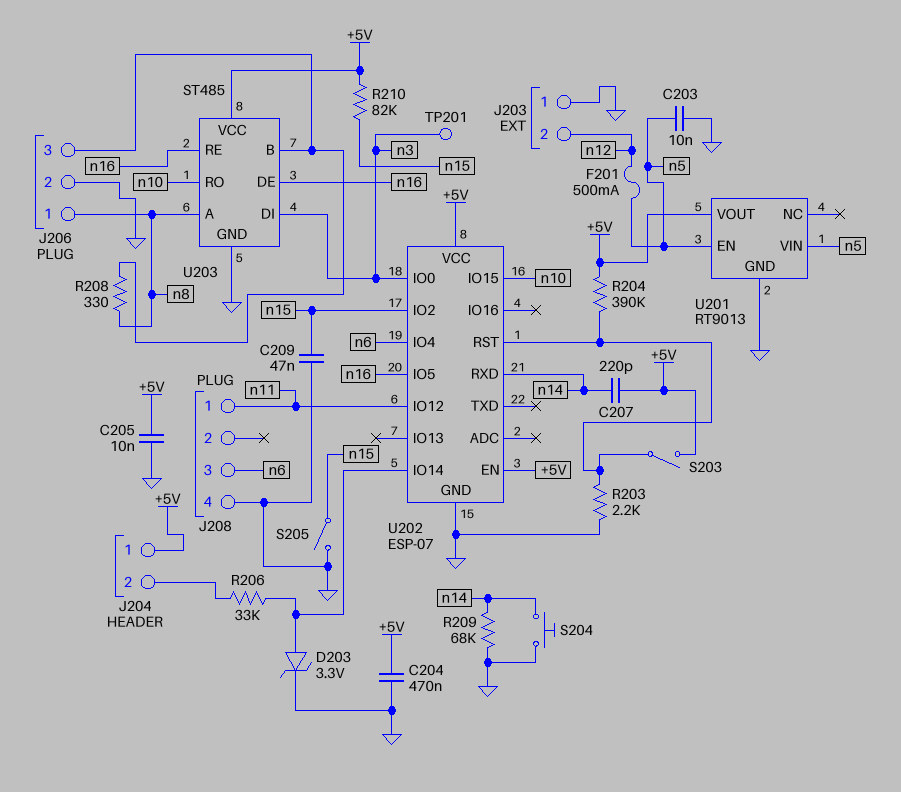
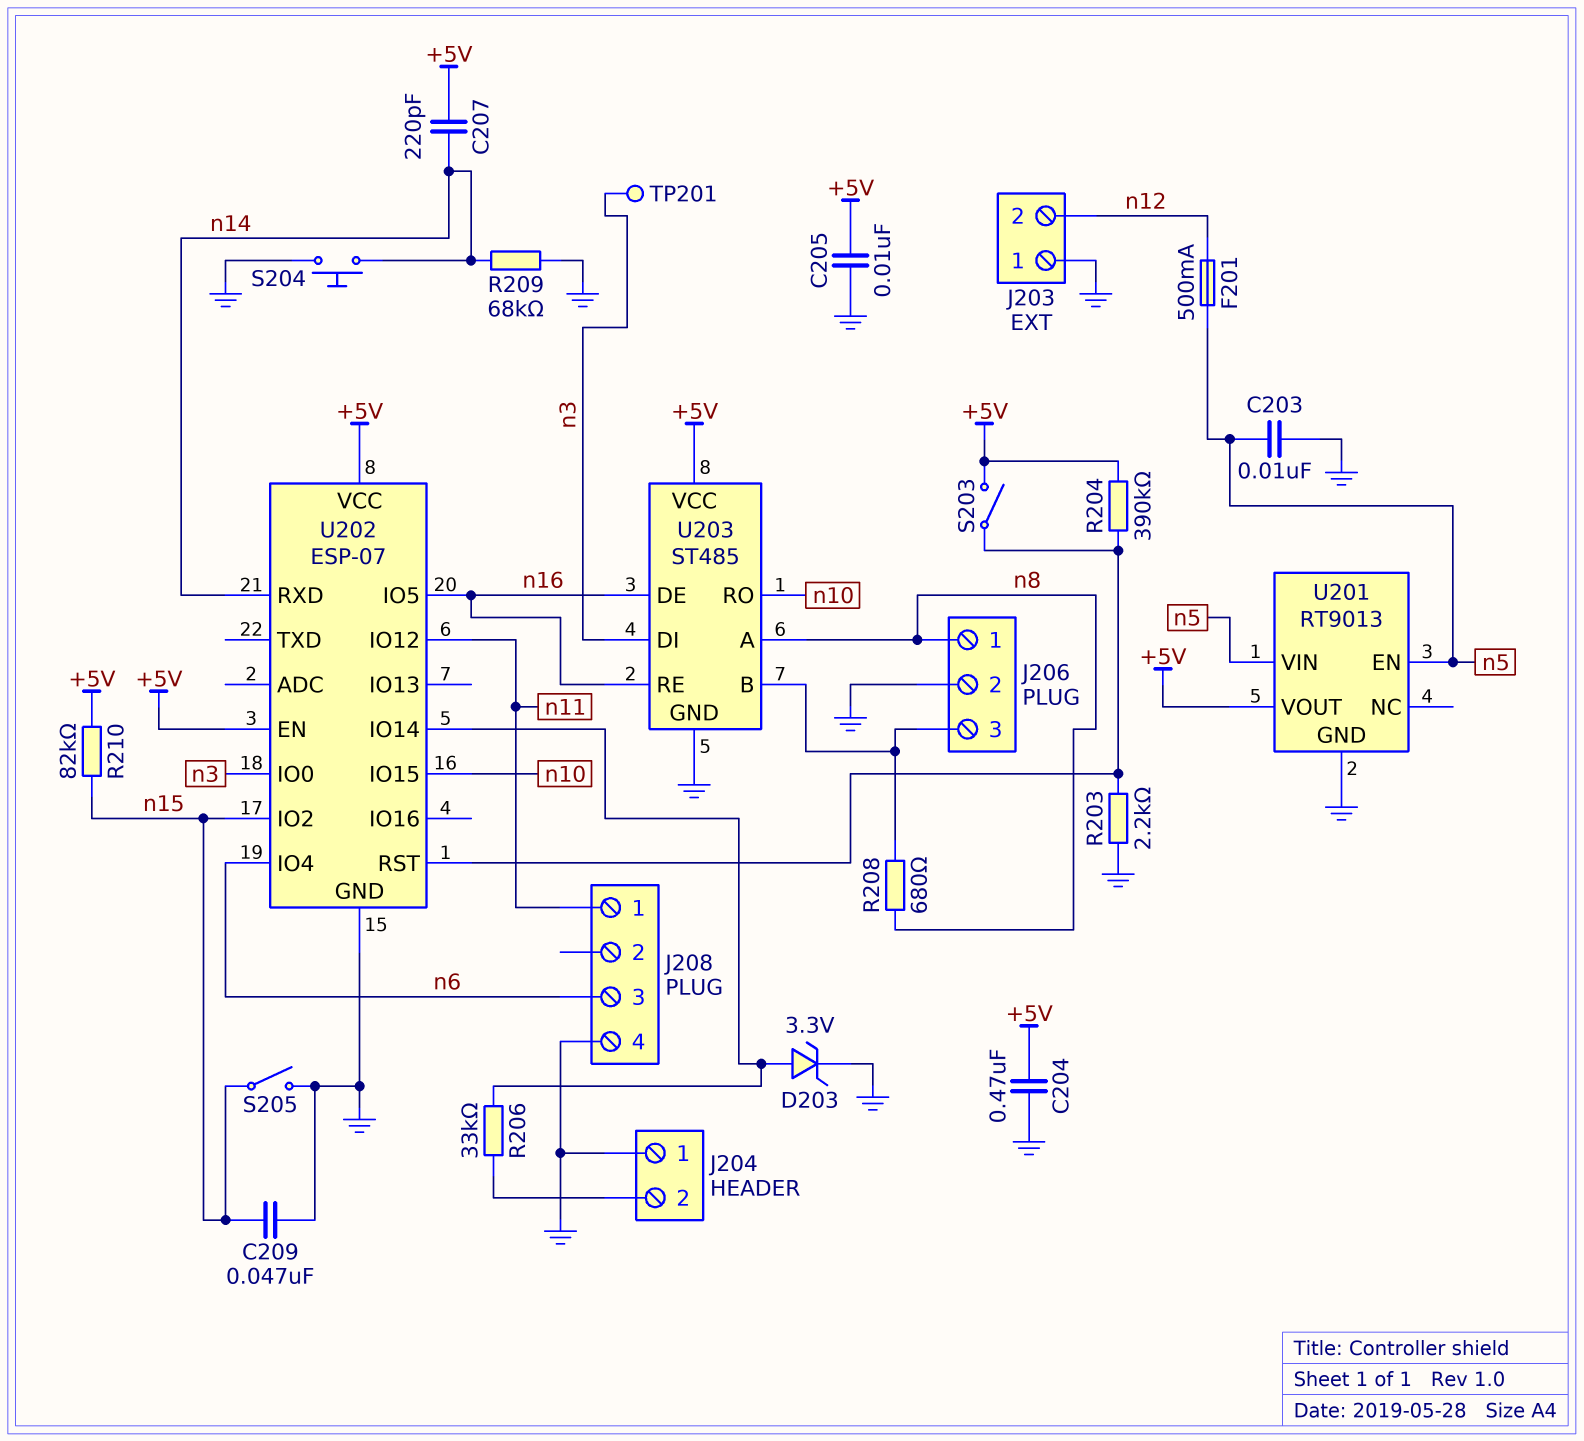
J204 pin 1: +5V -> GND
R208: 330 (J206/3, n8) -> 680 (J206/3, n8)

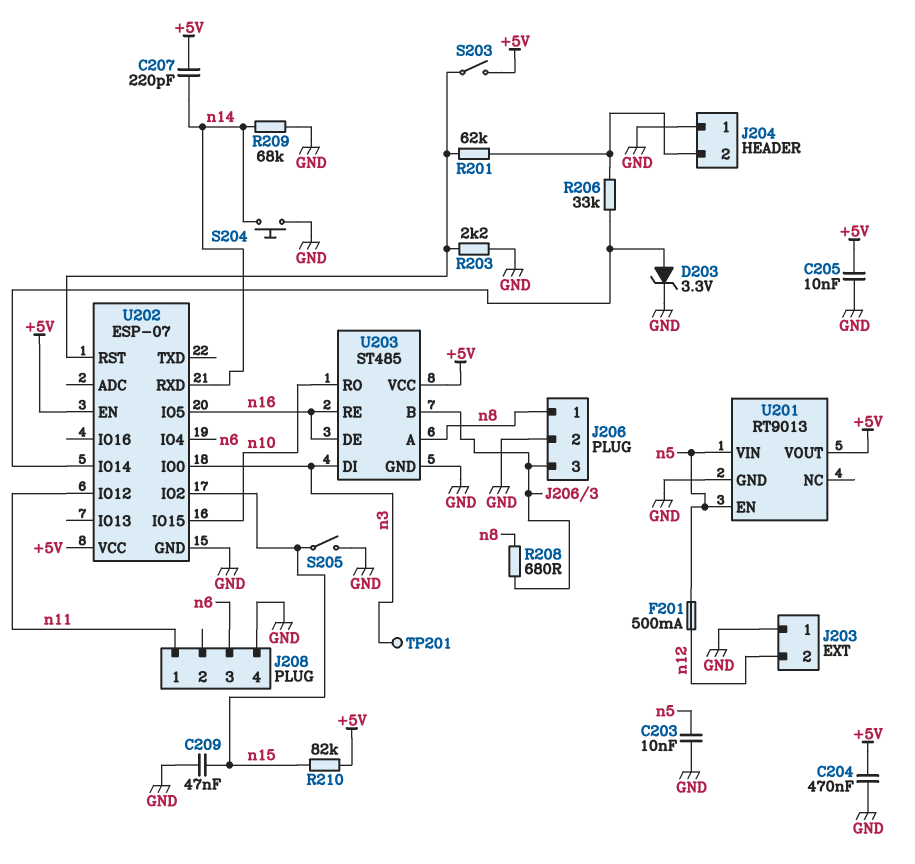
R201: none -> 62k (J204/2, U202/RST)
R204: 390k (+5V, U202/RST) -> none

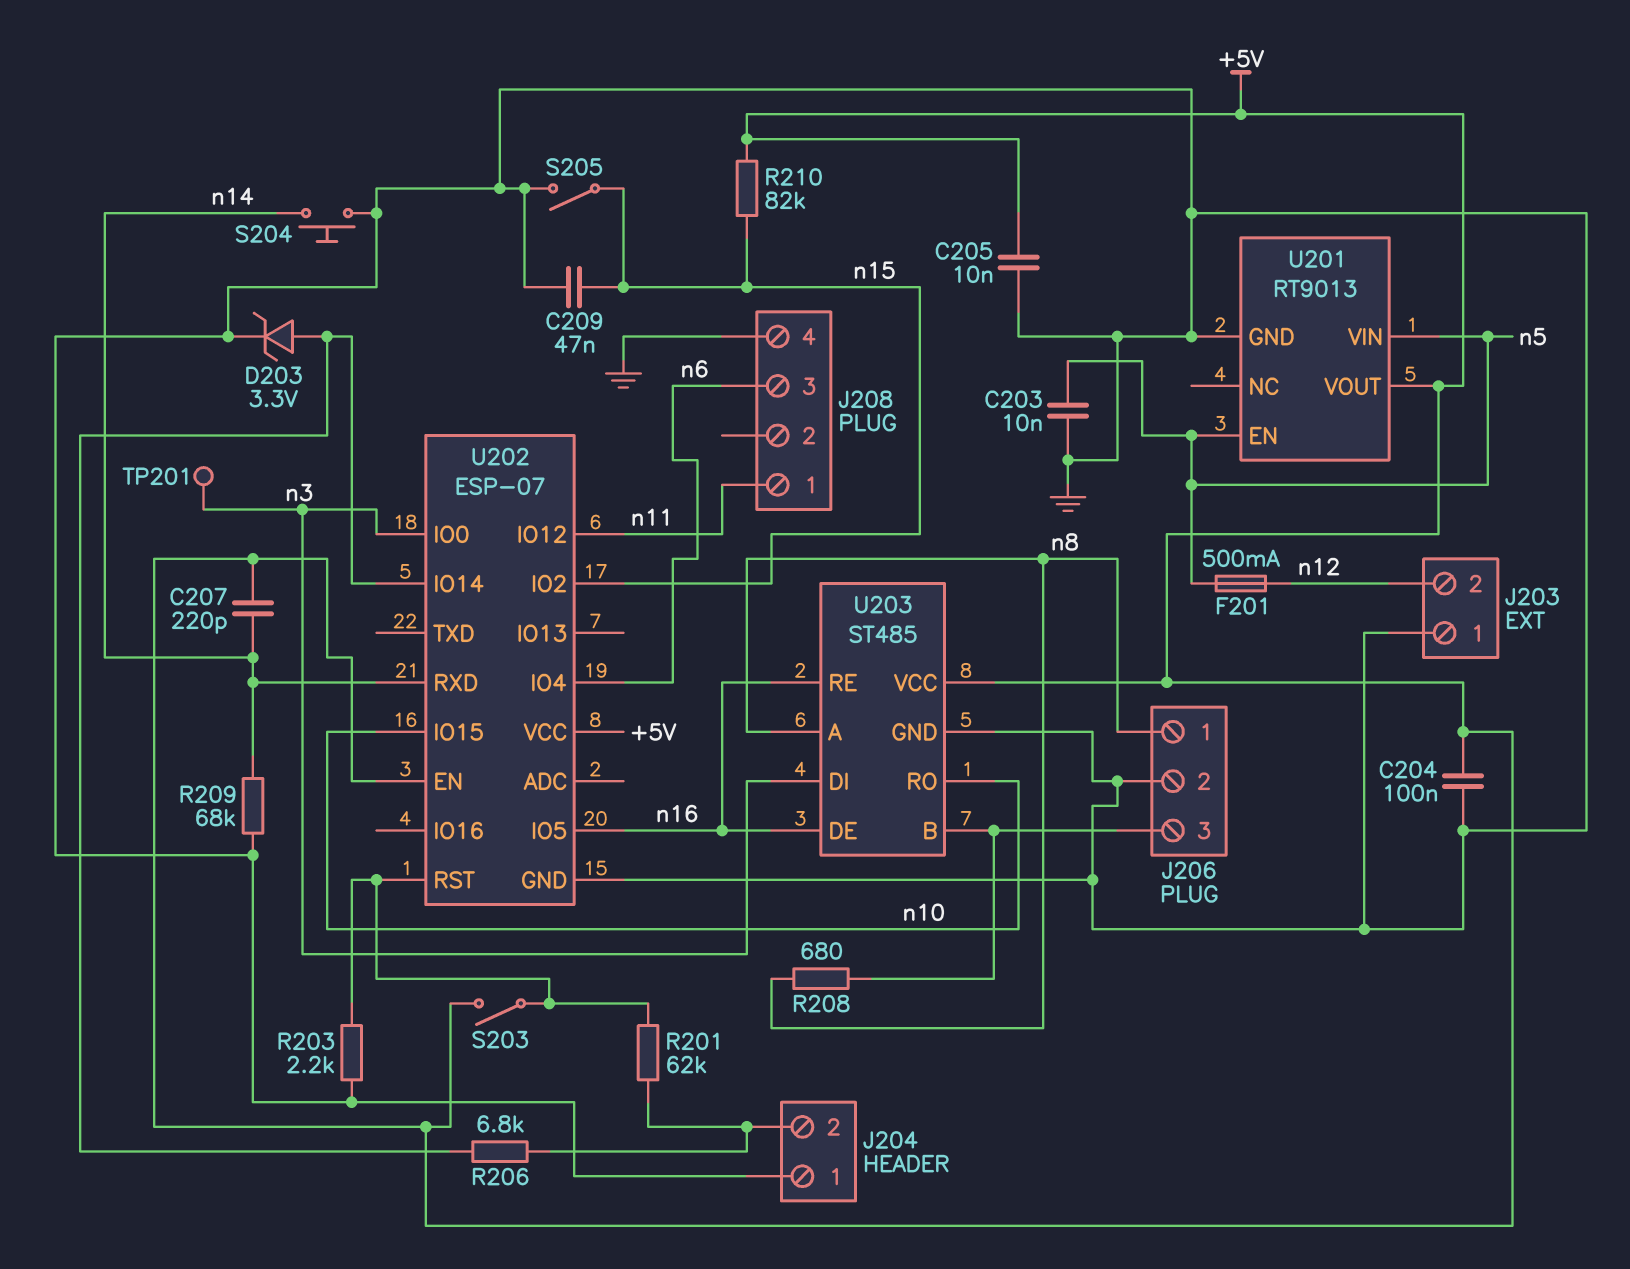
C204: 470nF (+5V, GND) -> 100nF (+5V, GND)
R206: 33k (J204/2, U202/IO14) -> 6.8k (J204/2, U202/IO14)

